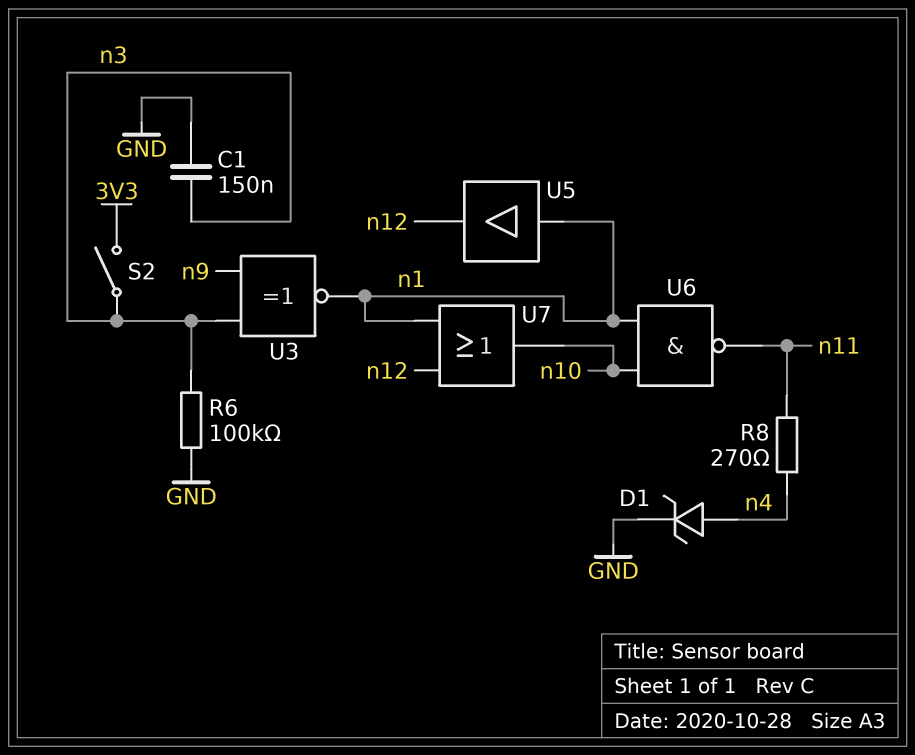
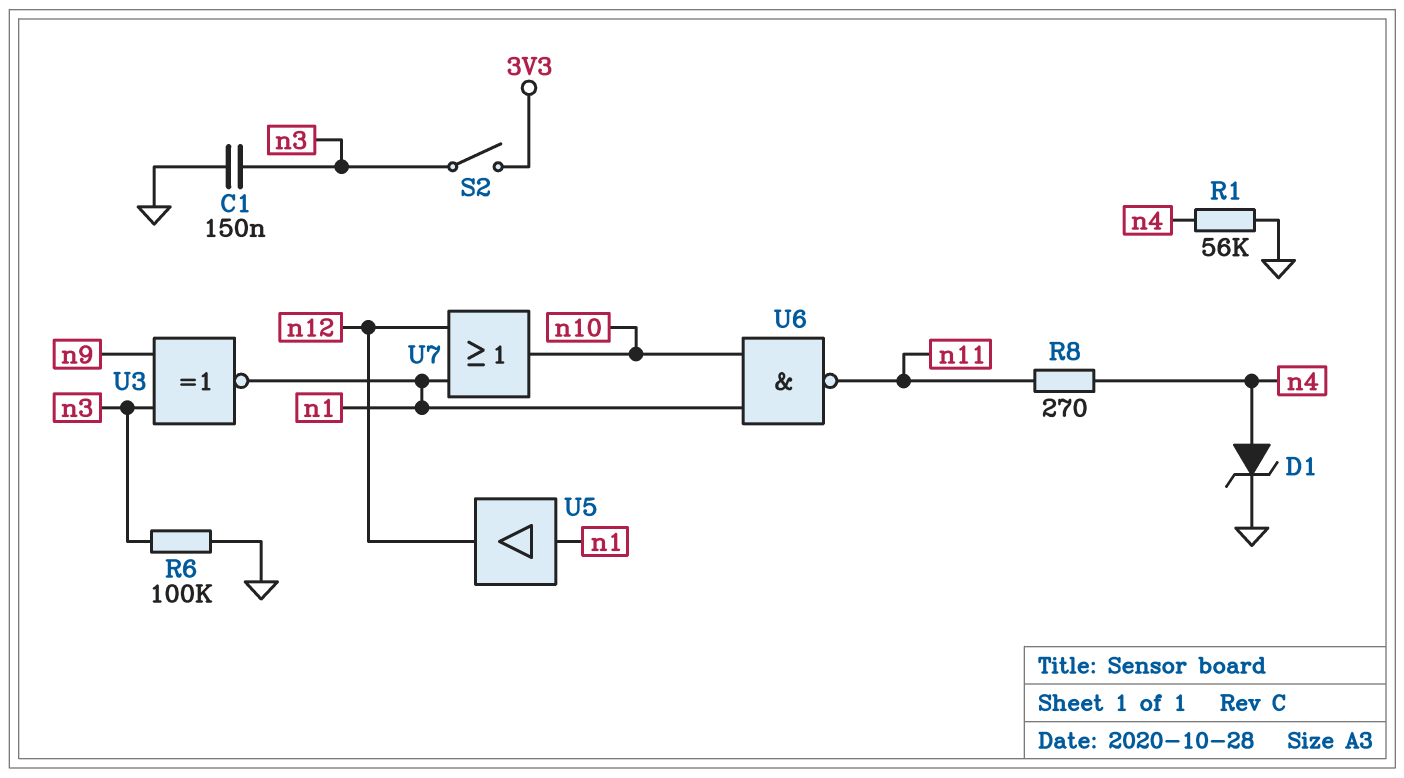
R1: none -> 56k (GND, n4)

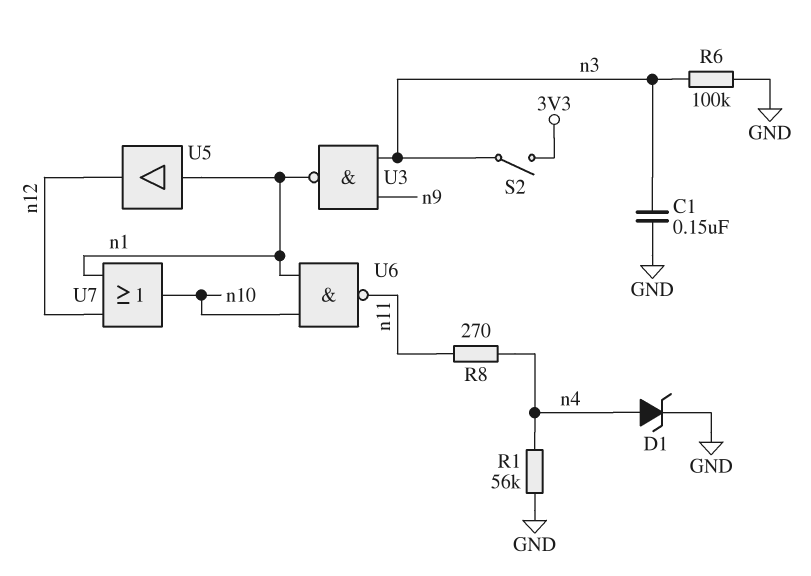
U3: XNOR (in n3, in n9, out n1) -> NAND (in n3, in n9, out n1)

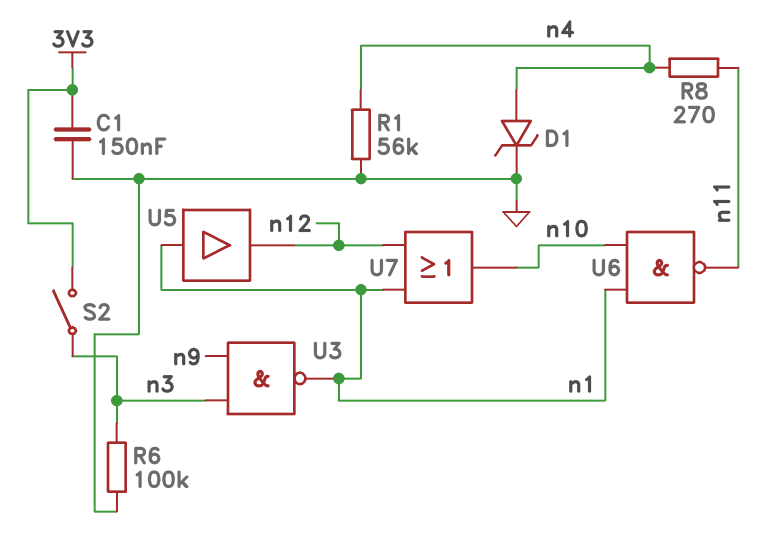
C1: 150nF (GND, n3) -> 150nF (3V3, GND)

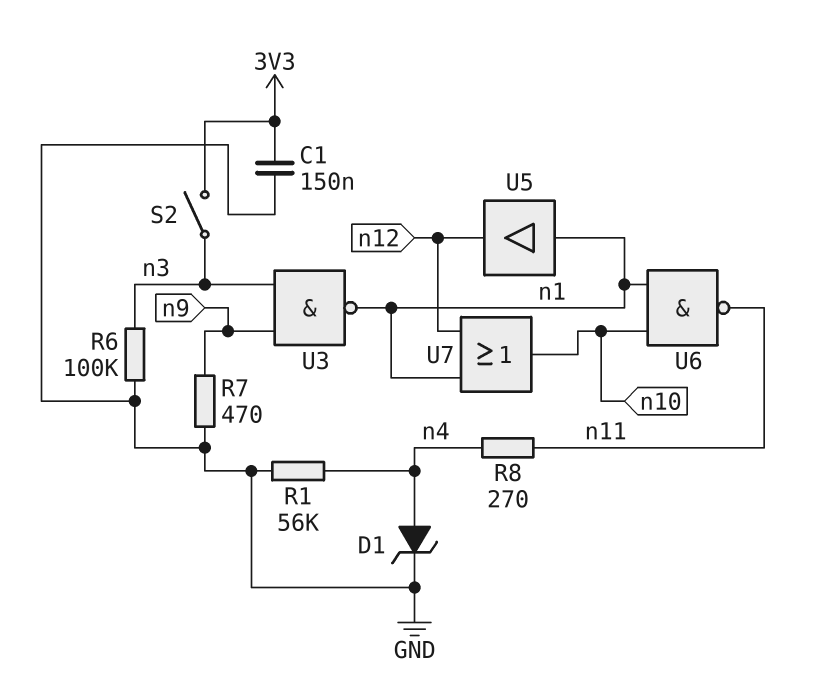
R7: none -> 470 (GND, n9)

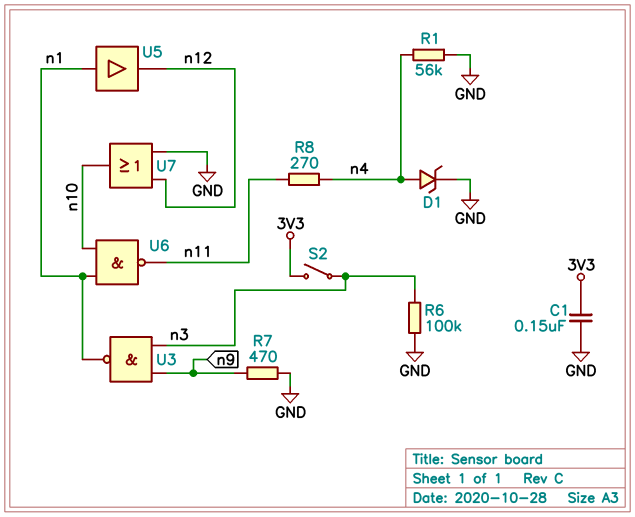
U7: OR (in n1, in n12, out n10) -> OR (in GND, in n12, out n10)

